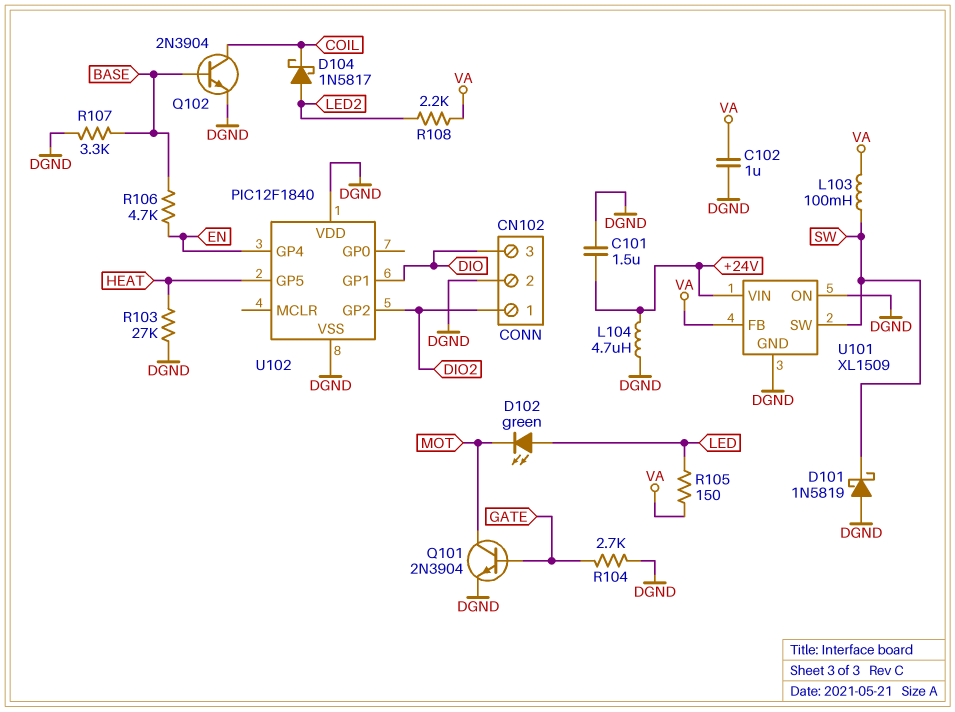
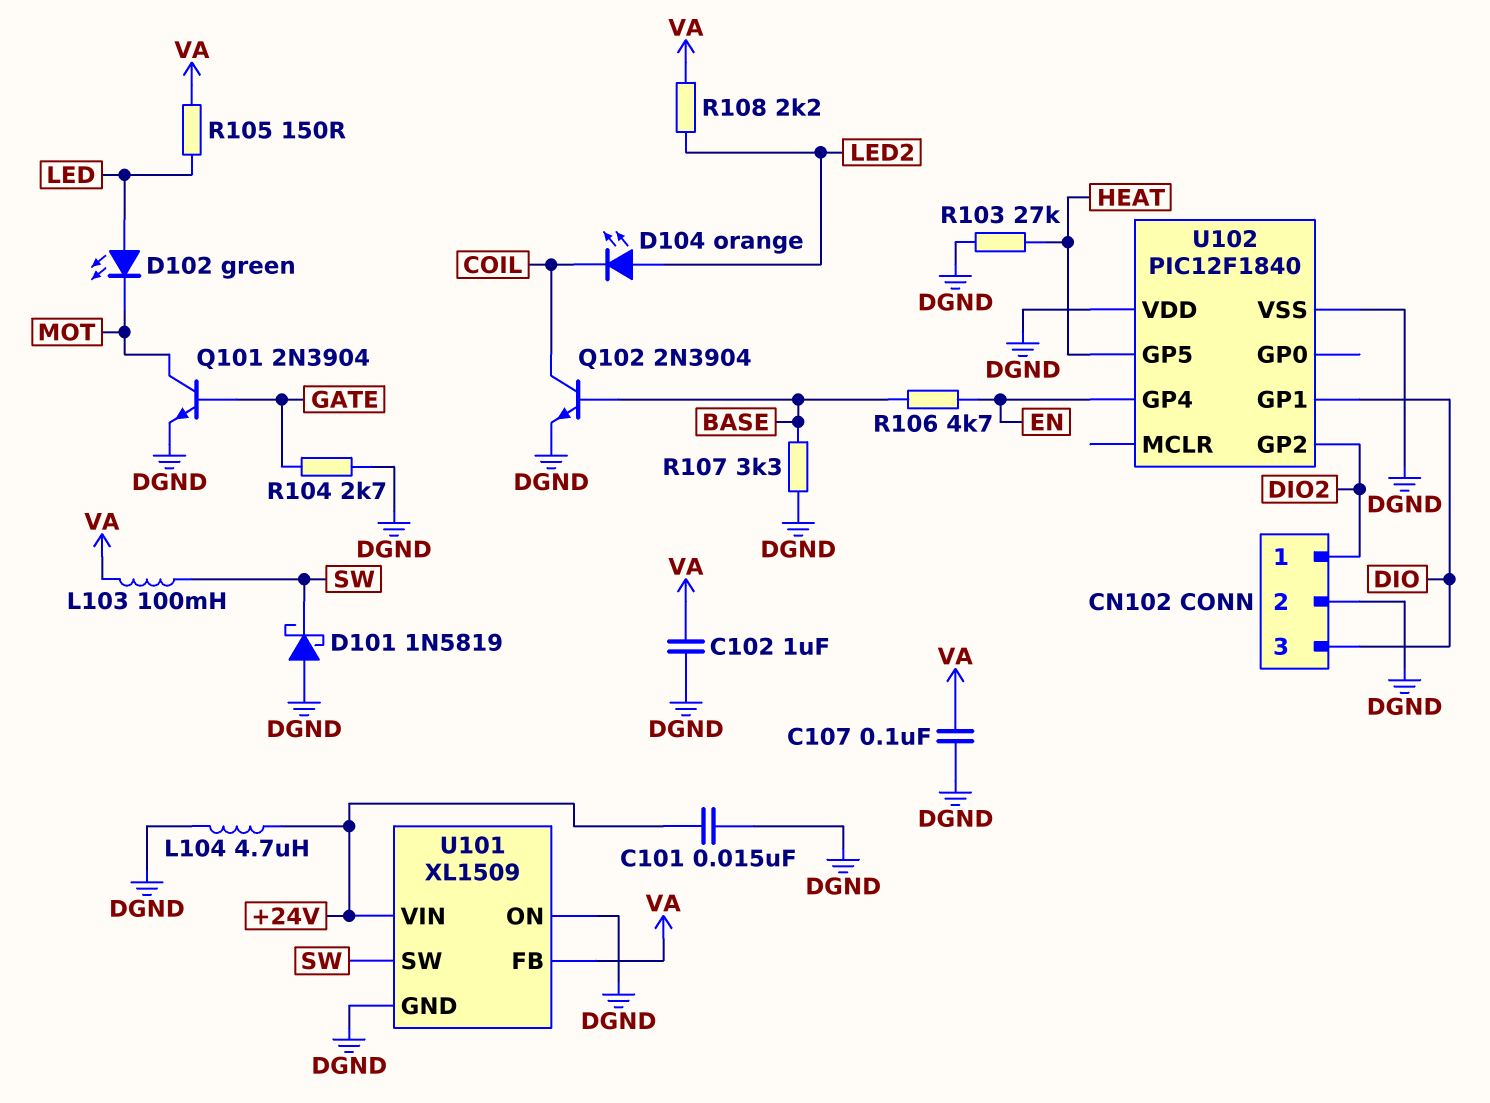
C101: 1.5uF (+24V, DGND) -> 15nF (+24V, DGND)
C107: none -> 100nF (DGND, VA)
D104: schottky 1N5817 (A LED2, K COIL) -> LED orange (A LED2, K COIL)

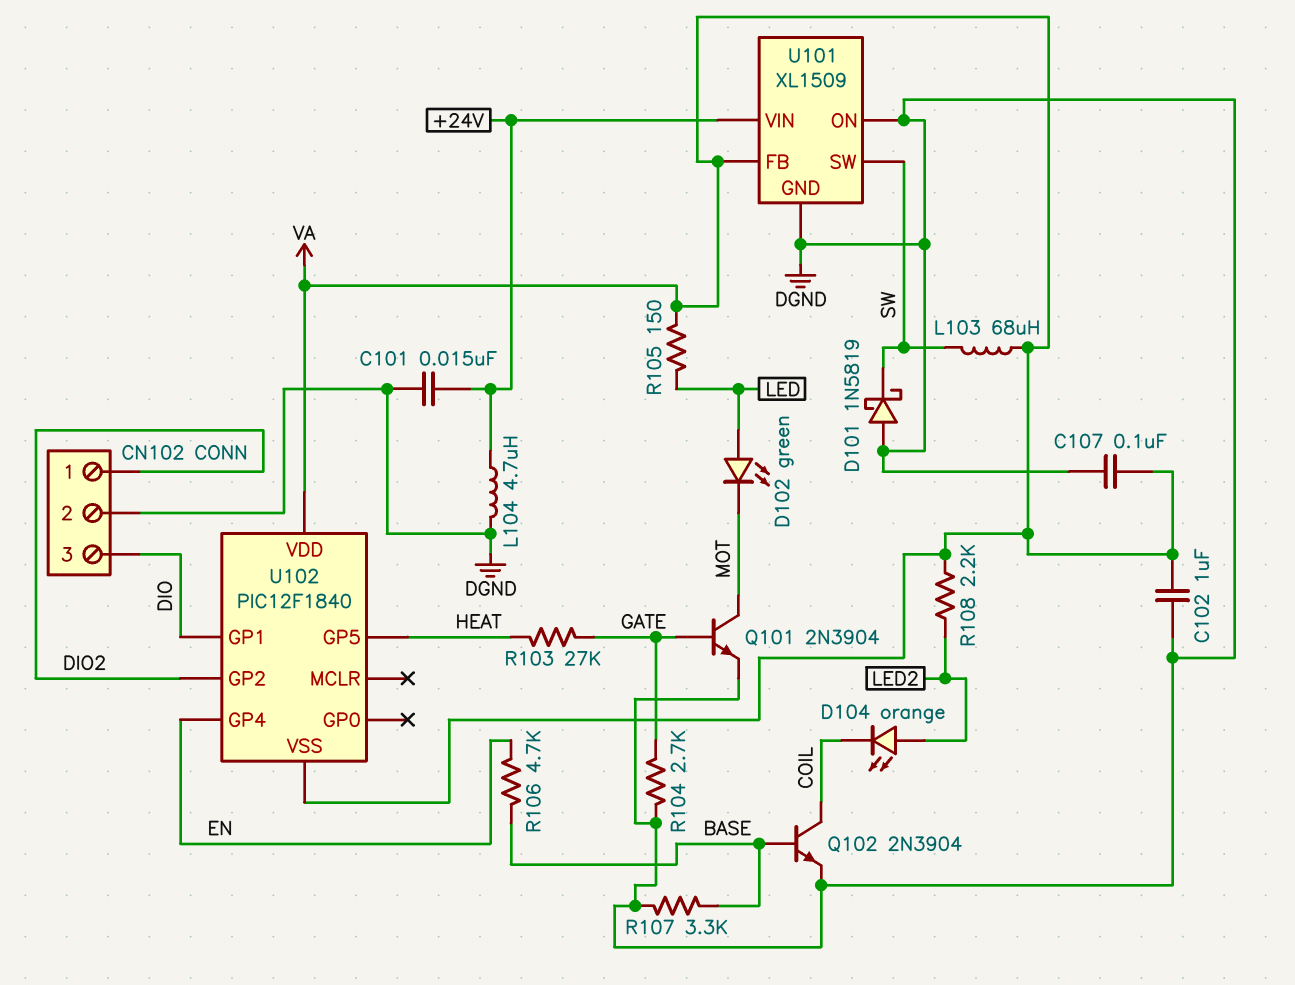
L103: 100mH (SW, VA) -> 68uH (SW, VA)
R103: 27k (DGND, HEAT) -> 27k (GATE, HEAT)
U102 pin VDD: DGND -> VA
U102 pin VSS: DGND -> VA

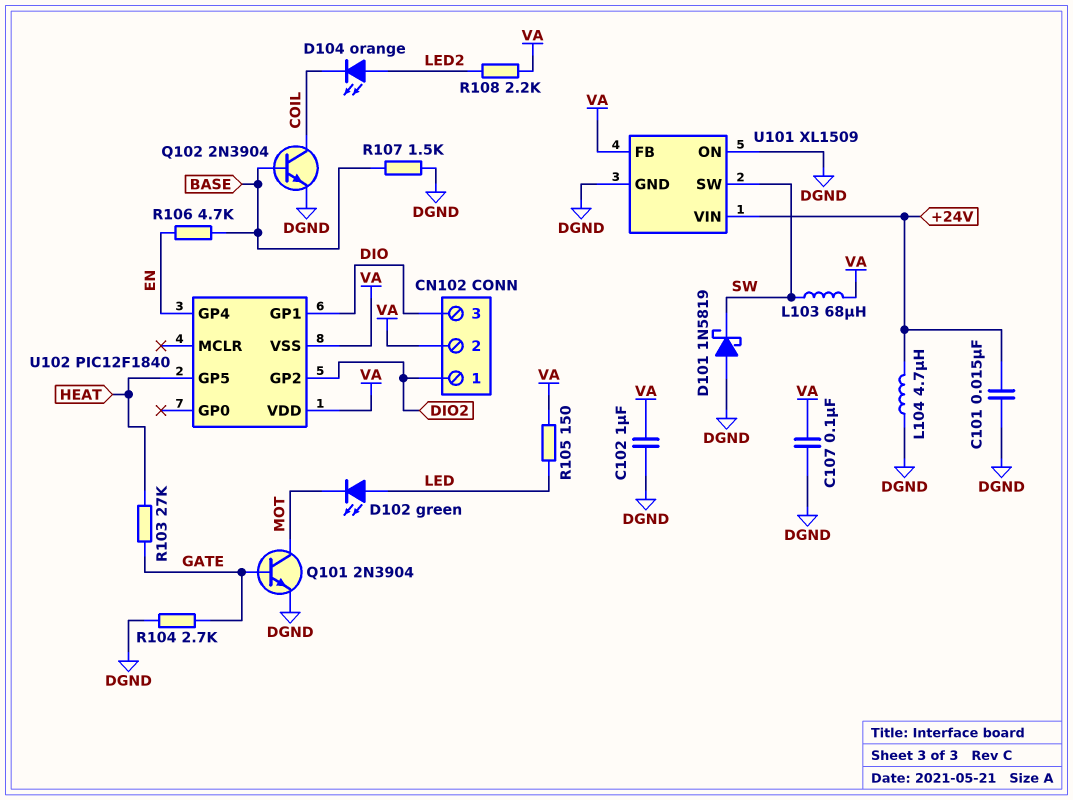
CN102 pin 2: DGND -> VA
R107: 3.3k (BASE, DGND) -> 1.5k (BASE, DGND)

